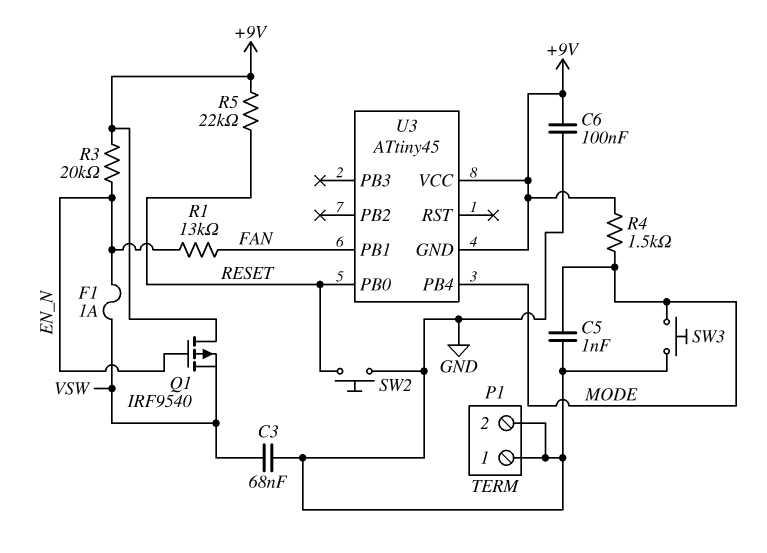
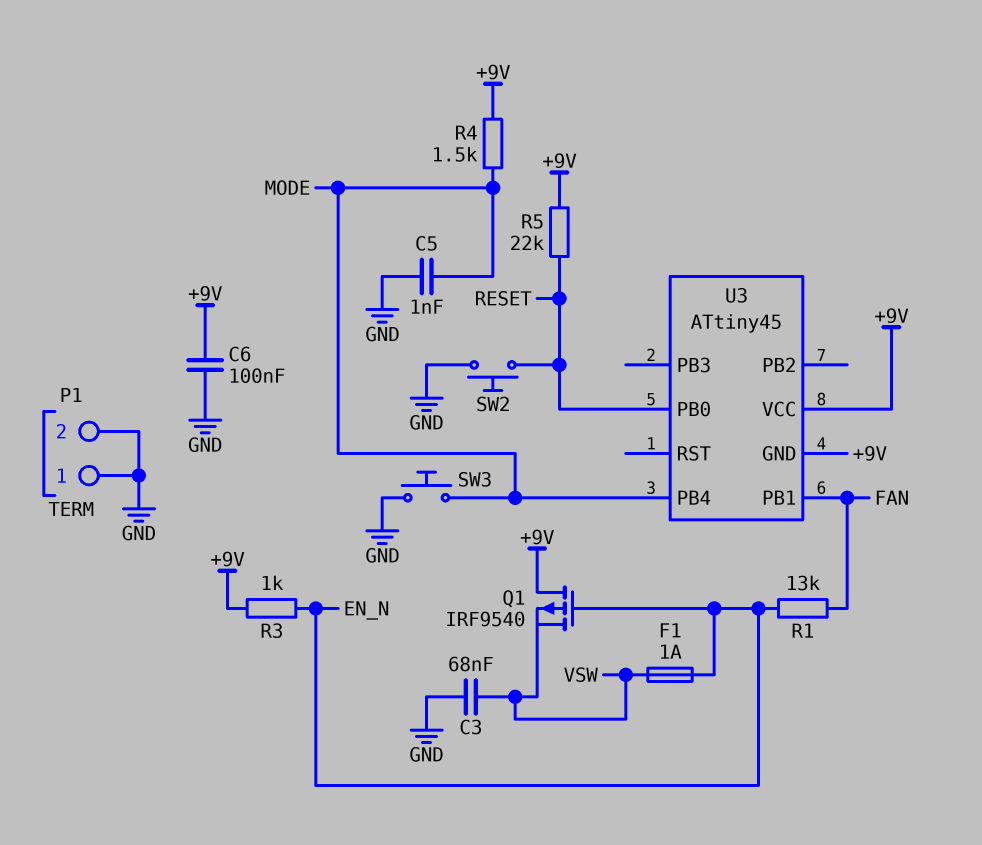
R3: 20k (+9V, EN_N) -> 1k (+9V, EN_N)

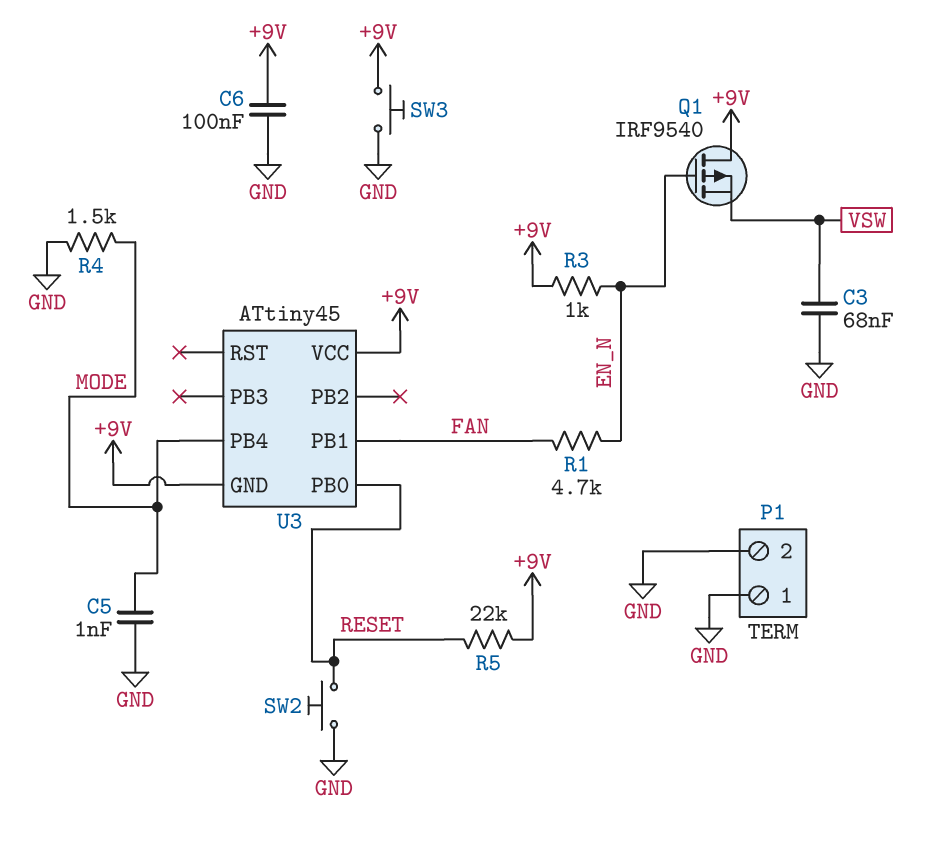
F1: 1A (EN_N, VSW) -> none
R1: 13k (EN_N, FAN) -> 4.7k (EN_N, FAN)
R4: 1.5k (+9V, MODE) -> 1.5k (GND, MODE)
SW3: button (GND, MODE) -> button (+9V, GND)

